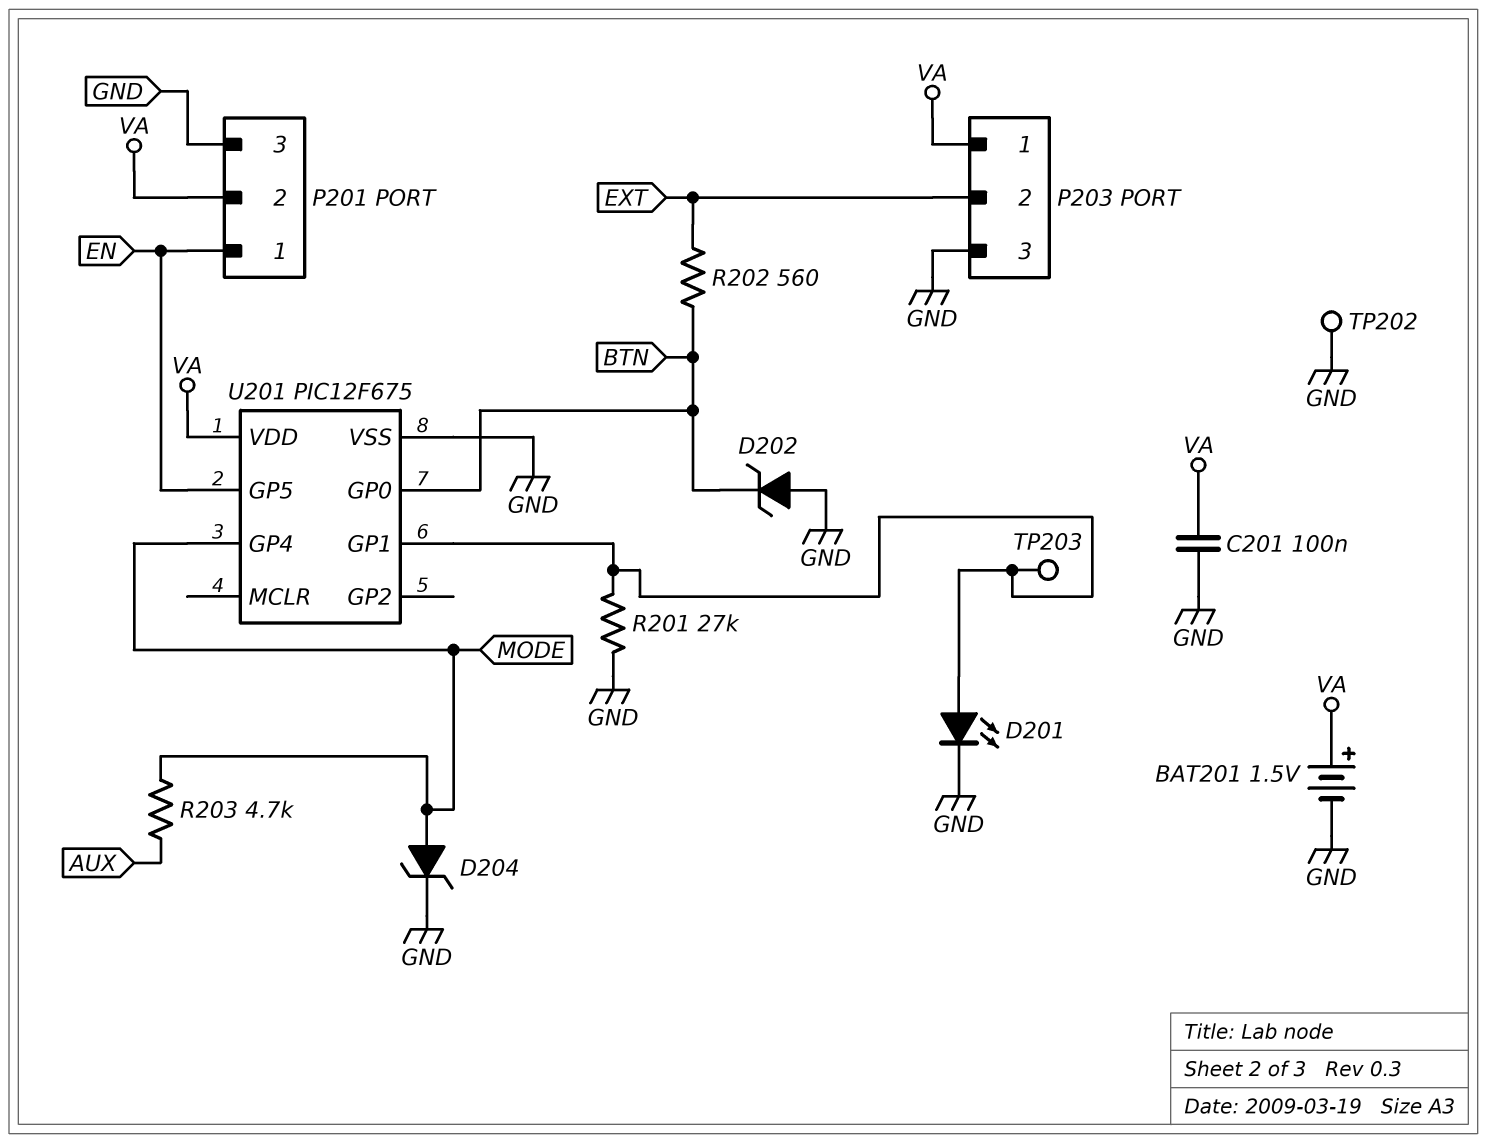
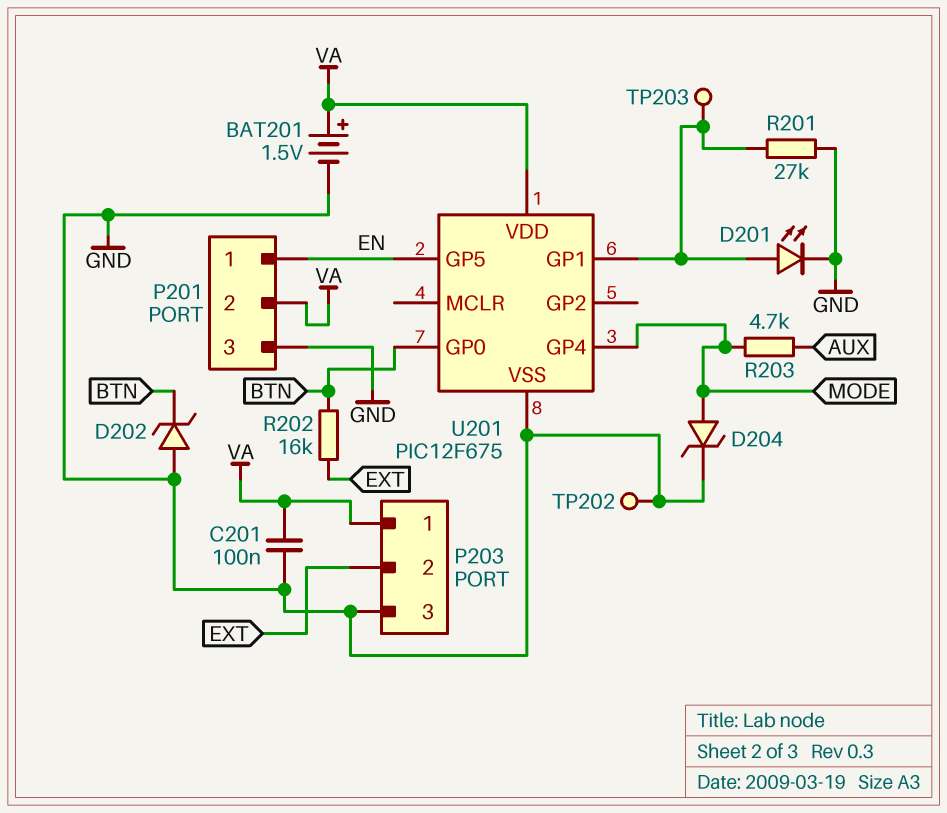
R202: 560 (BTN, EXT) -> 16k (BTN, EXT)

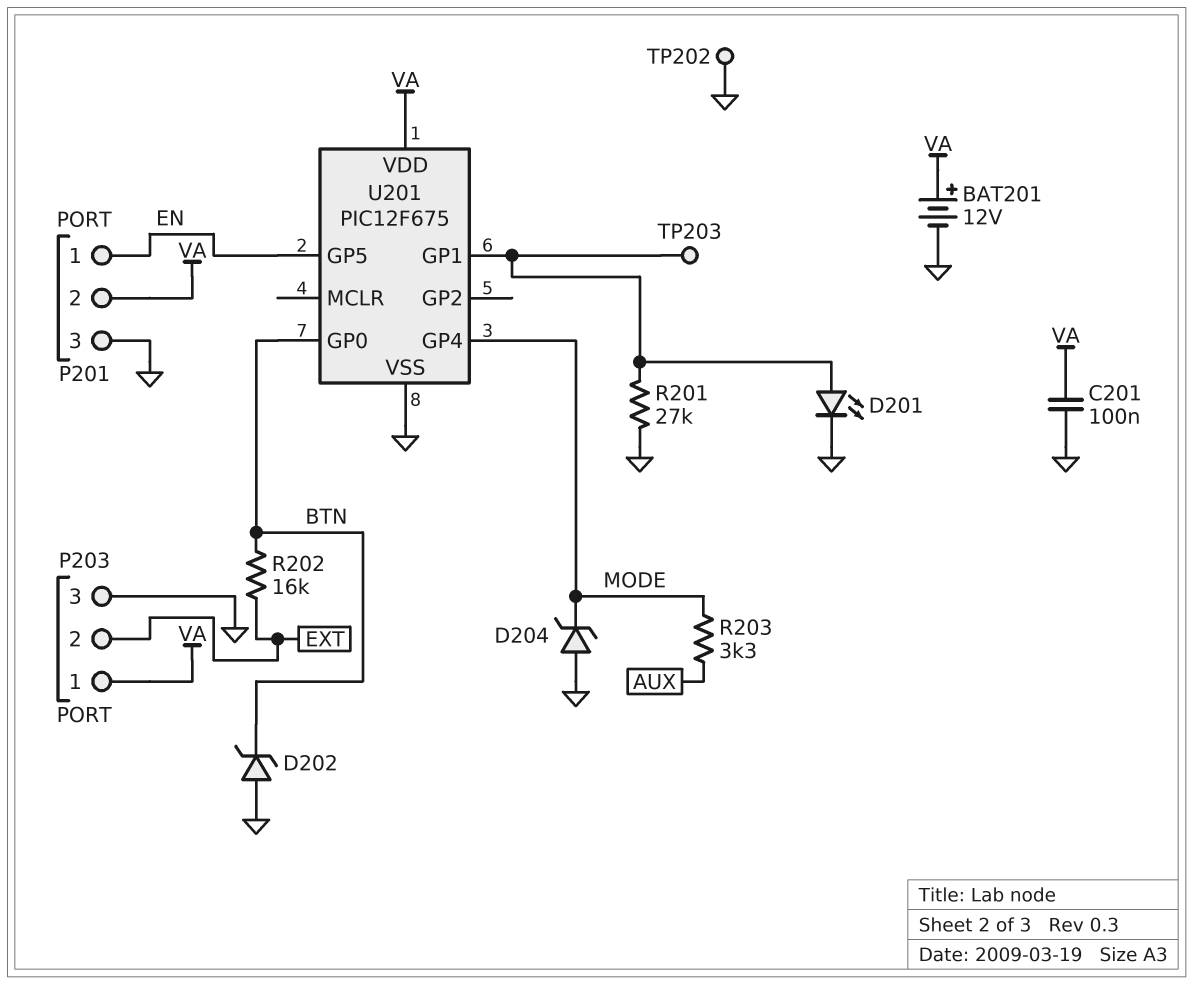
BAT201: 1.5V (plus VA, minus GND) -> 12V (plus VA, minus GND)
D204: zener (A MODE, K GND) -> zener (A GND, K MODE)
R203: 4.7k (AUX, MODE) -> 3.3k (AUX, MODE)

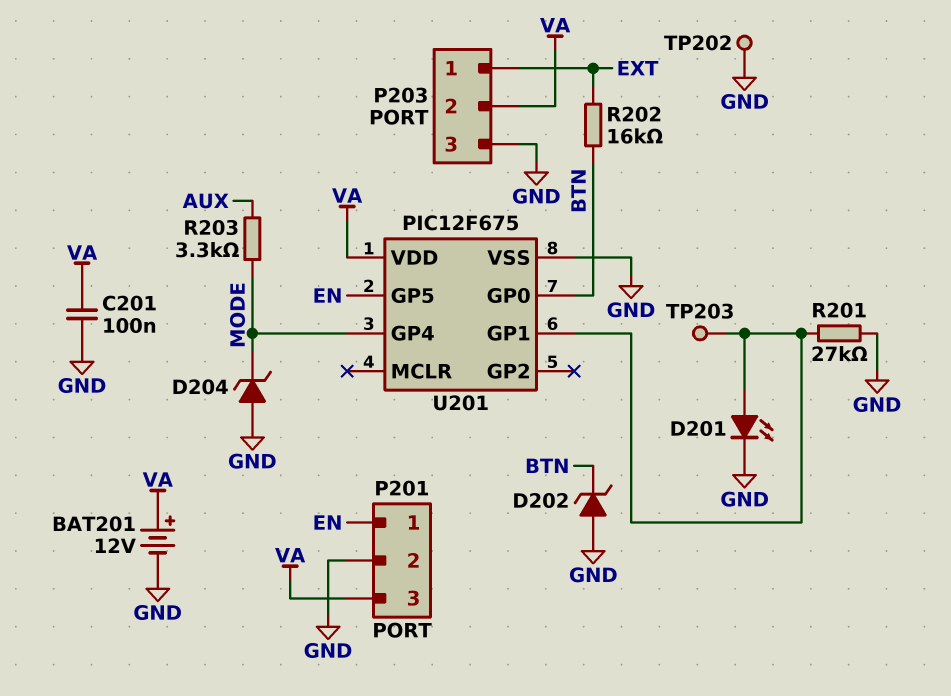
P201 pin 2: VA -> GND
P201 pin 3: GND -> VA
P203 pin 1: VA -> EXT
P203 pin 2: EXT -> VA

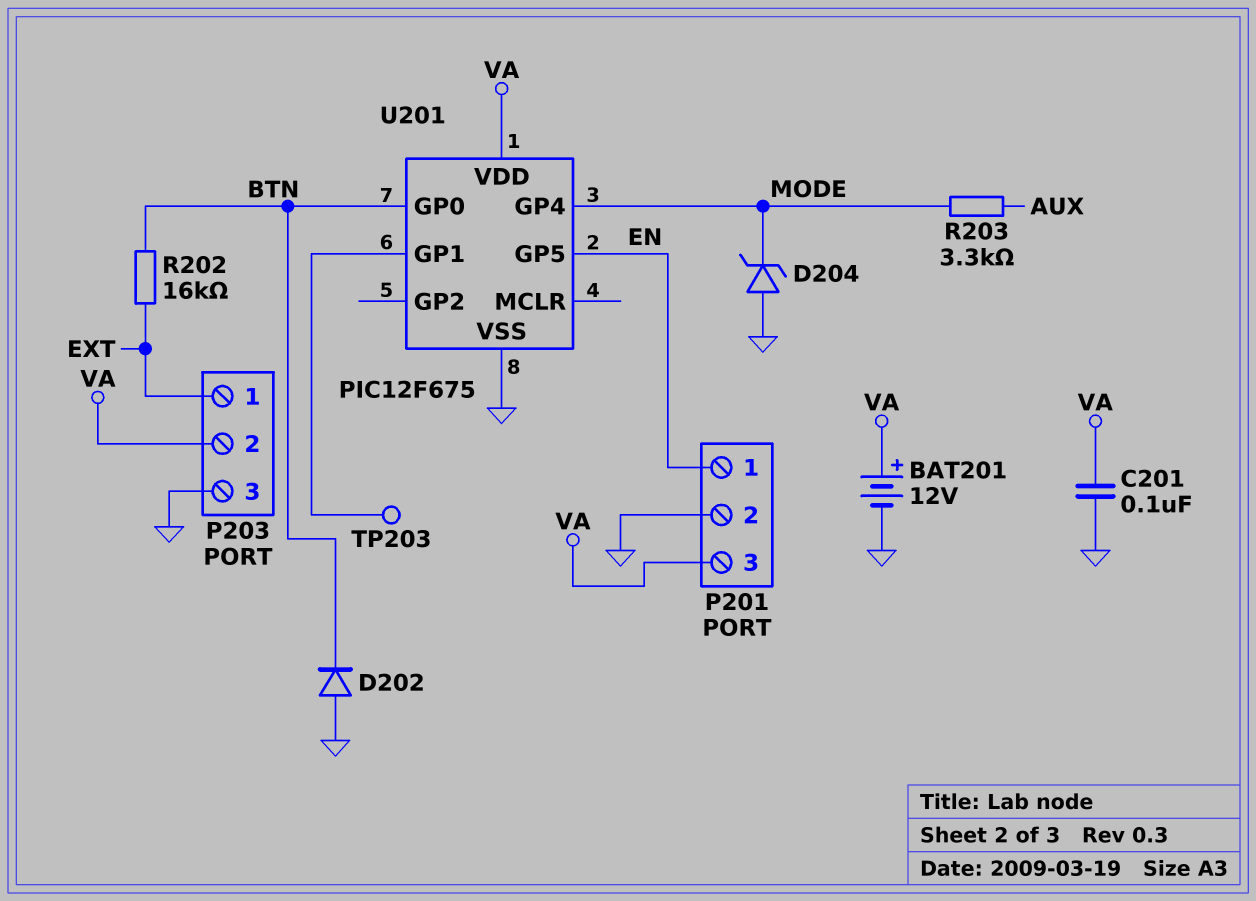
D201: LED (A U201/GP1, K GND) -> none
D202: zener (A GND, K BTN) -> diode (A GND, K BTN)
R201: 27k (GND, U201/GP1) -> none
TP202: test point (GND) -> none

